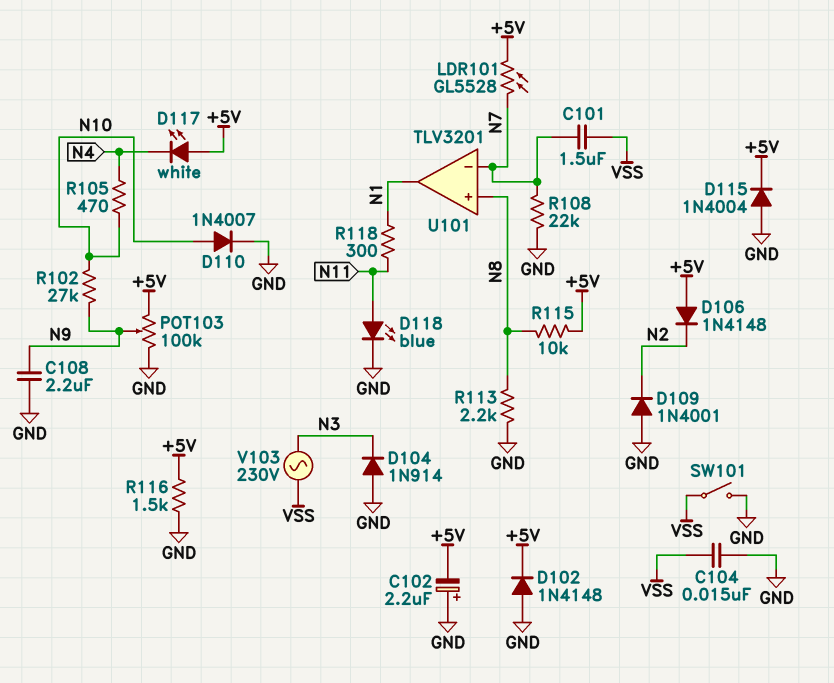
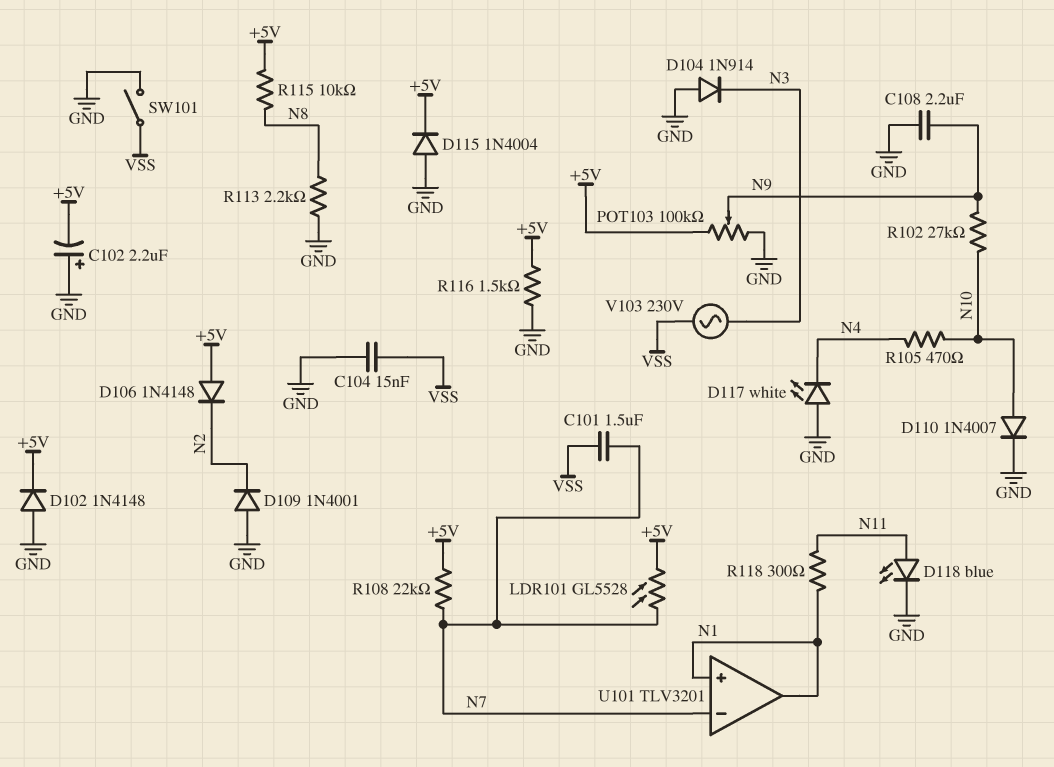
D117: LED white (A +5V, K N4) -> LED white (A GND, K N4)
R108: 22k (GND, N7) -> 22k (+5V, N7)
U101 pin in+: N8 -> N1

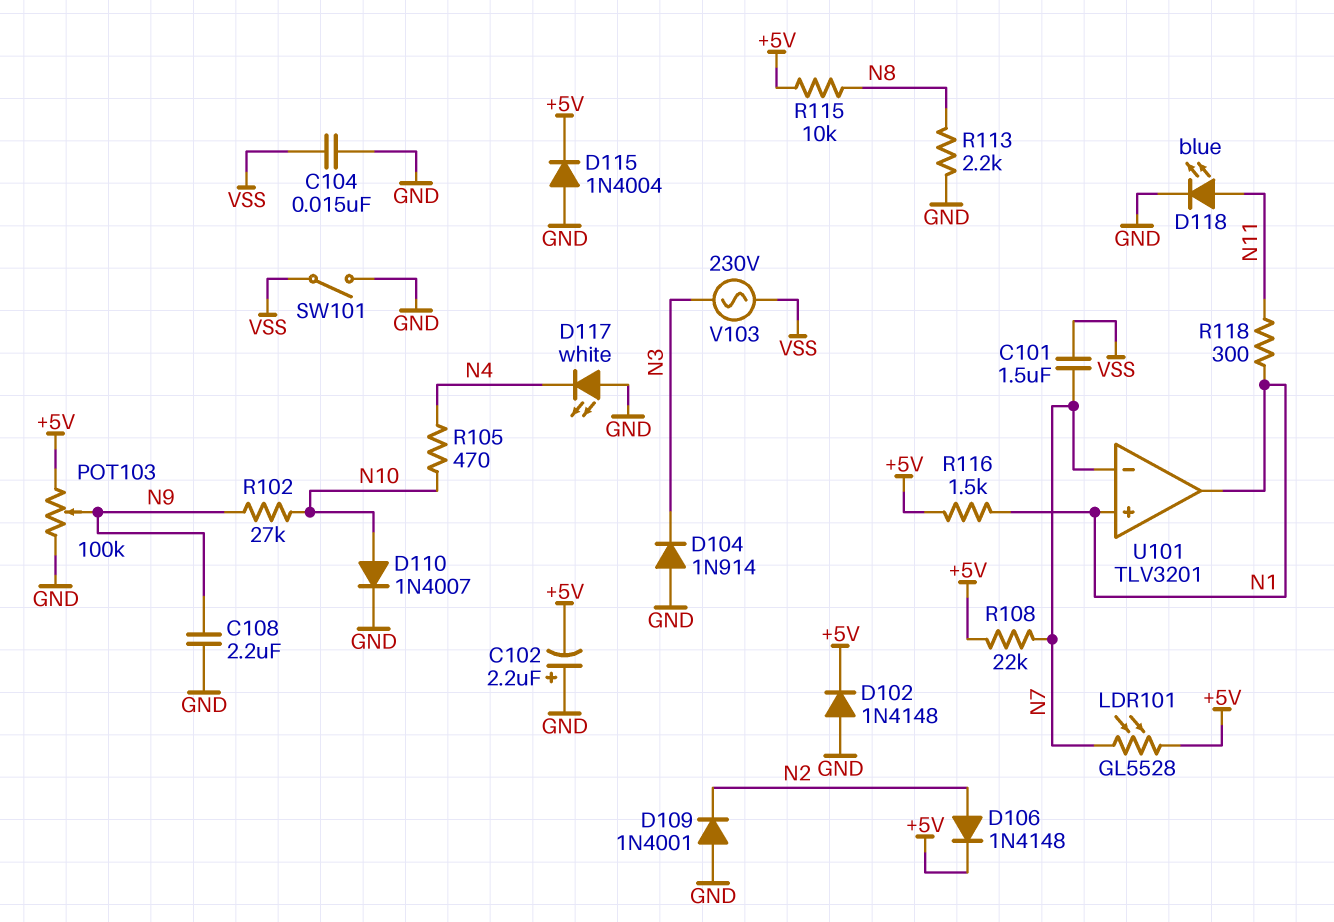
D106: diode 1N4148 (A +5V, K N2) -> diode 1N4148 (A N2, K +5V)
R116: 1.5k (+5V, GND) -> 1.5k (+5V, N1)

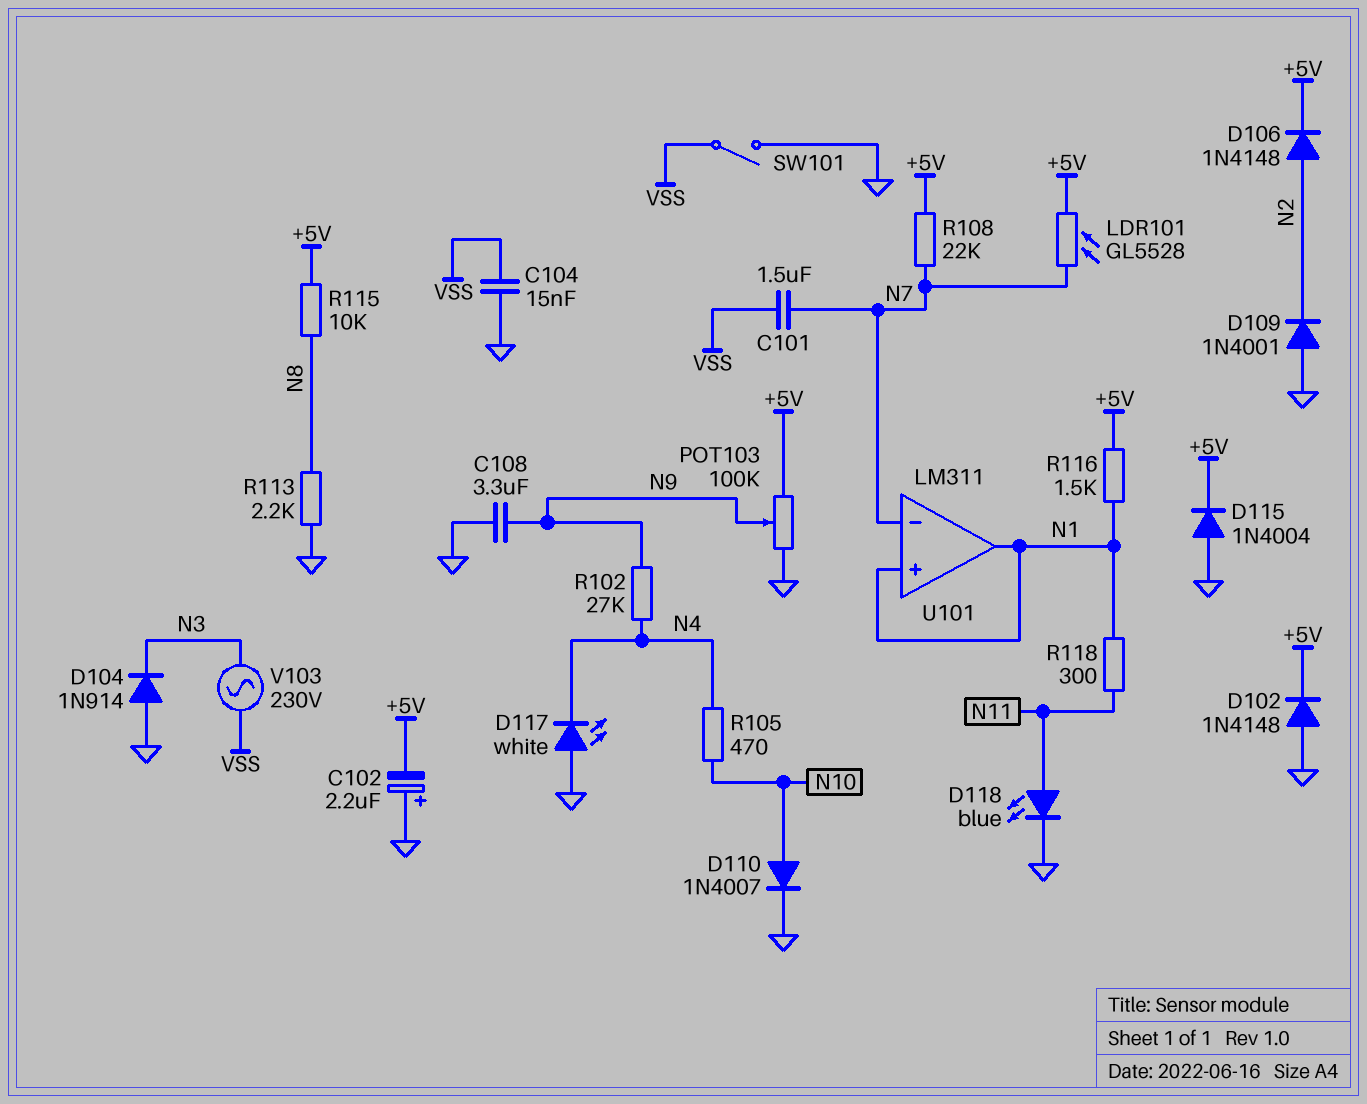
C108: 2.2uF (GND, N9) -> 3.3uF (GND, N9)
R102: 27k (N9, N10) -> 27k (N4, N9)
U101: TLV3201 -> LM311

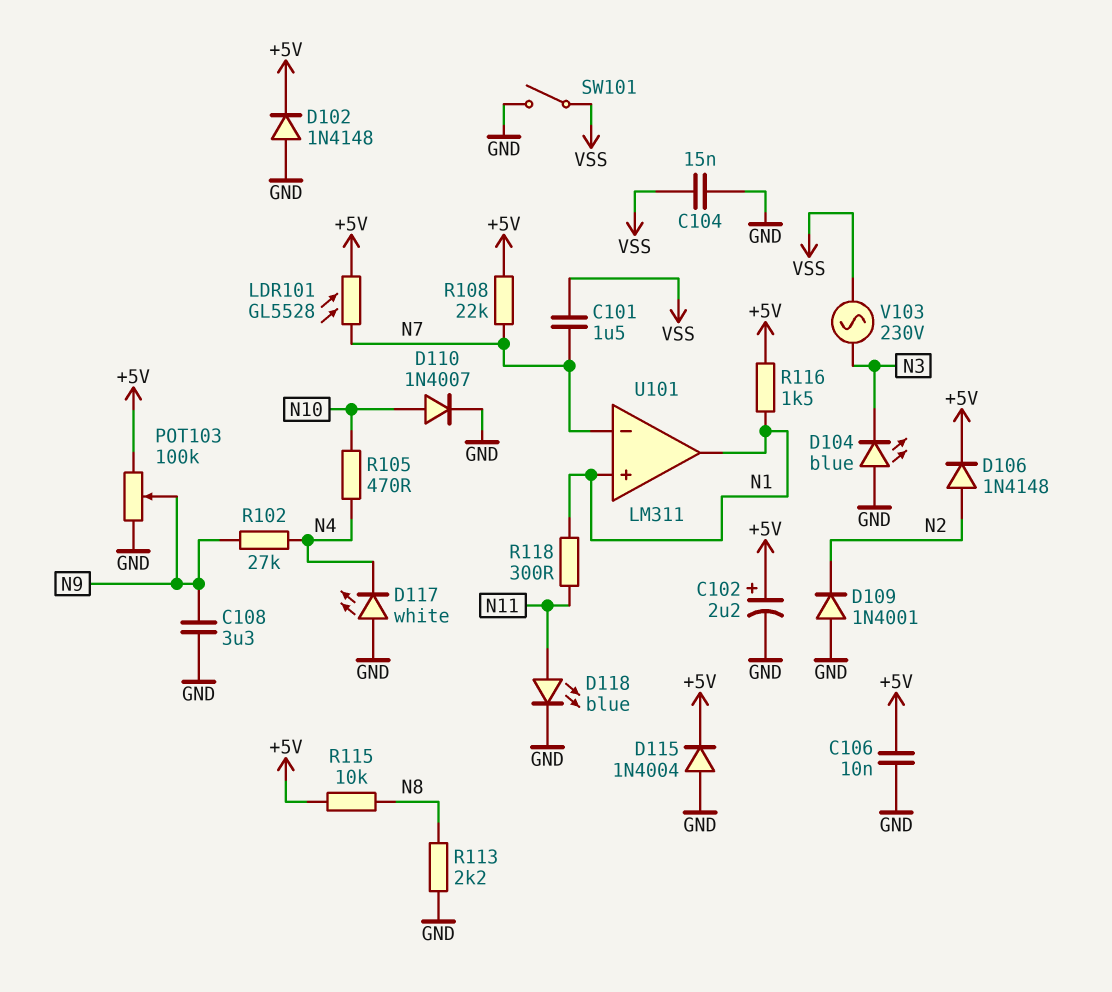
C102: 2.2uF (plus GND, minus +5V) -> 2.2uF (plus +5V, minus GND)
C106: none -> 10nF (+5V, GND)
D104: diode 1N914 (A GND, K N3) -> LED blue (A GND, K N3)

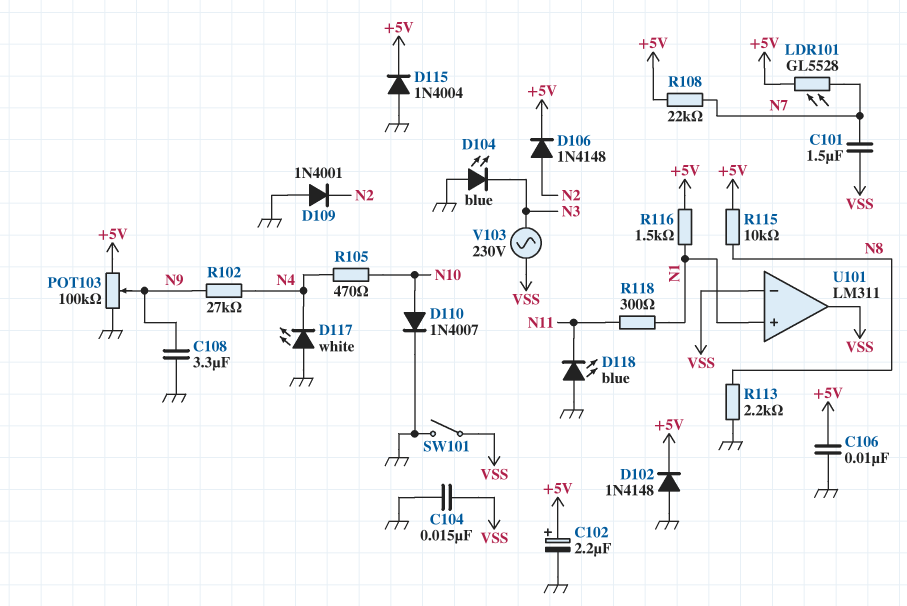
D118: LED blue (A N11, K GND) -> LED blue (A GND, K N11)
U101 pin in-: N7 -> VSS
U101 pin out: N1 -> VSS

